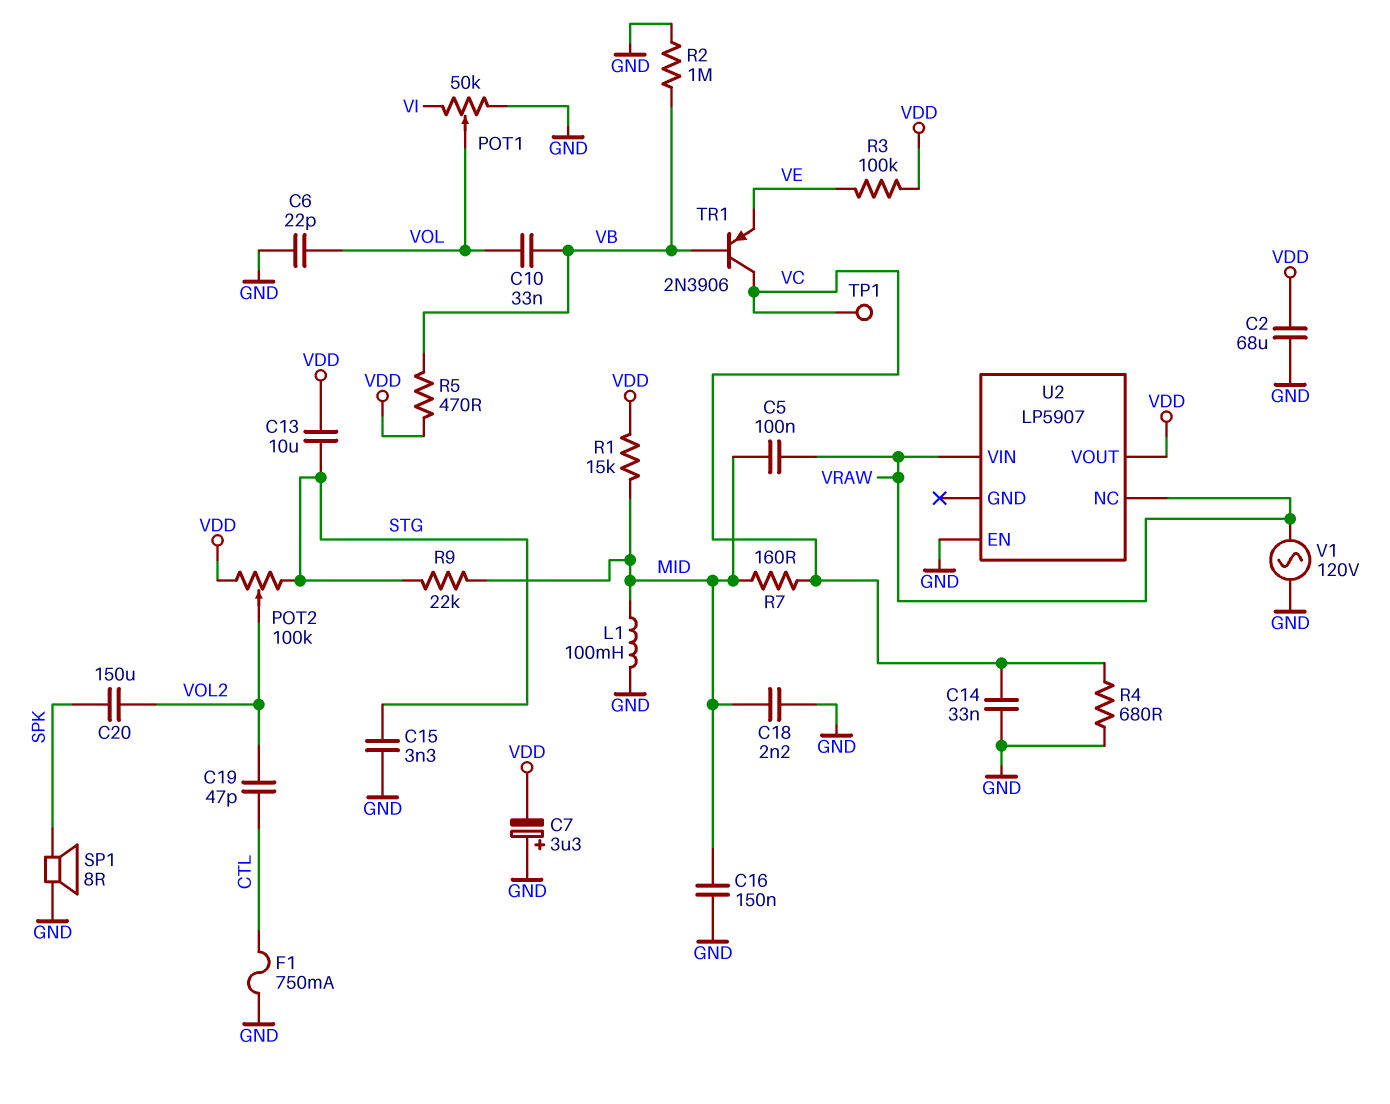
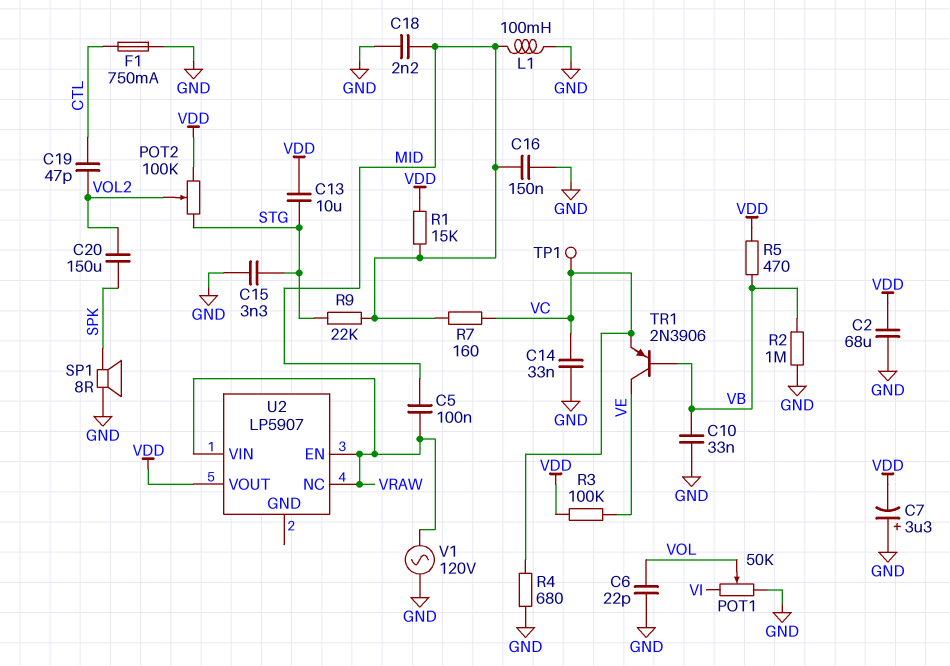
C10: 33nF (VB, VOL) -> 33nF (GND, VB)
TR1: PNP 2N3906 (B VB, C VC, E VE) -> PNP 2N3906 (B VB, C VE, E VC)
U2 pin EN: GND -> VRAW

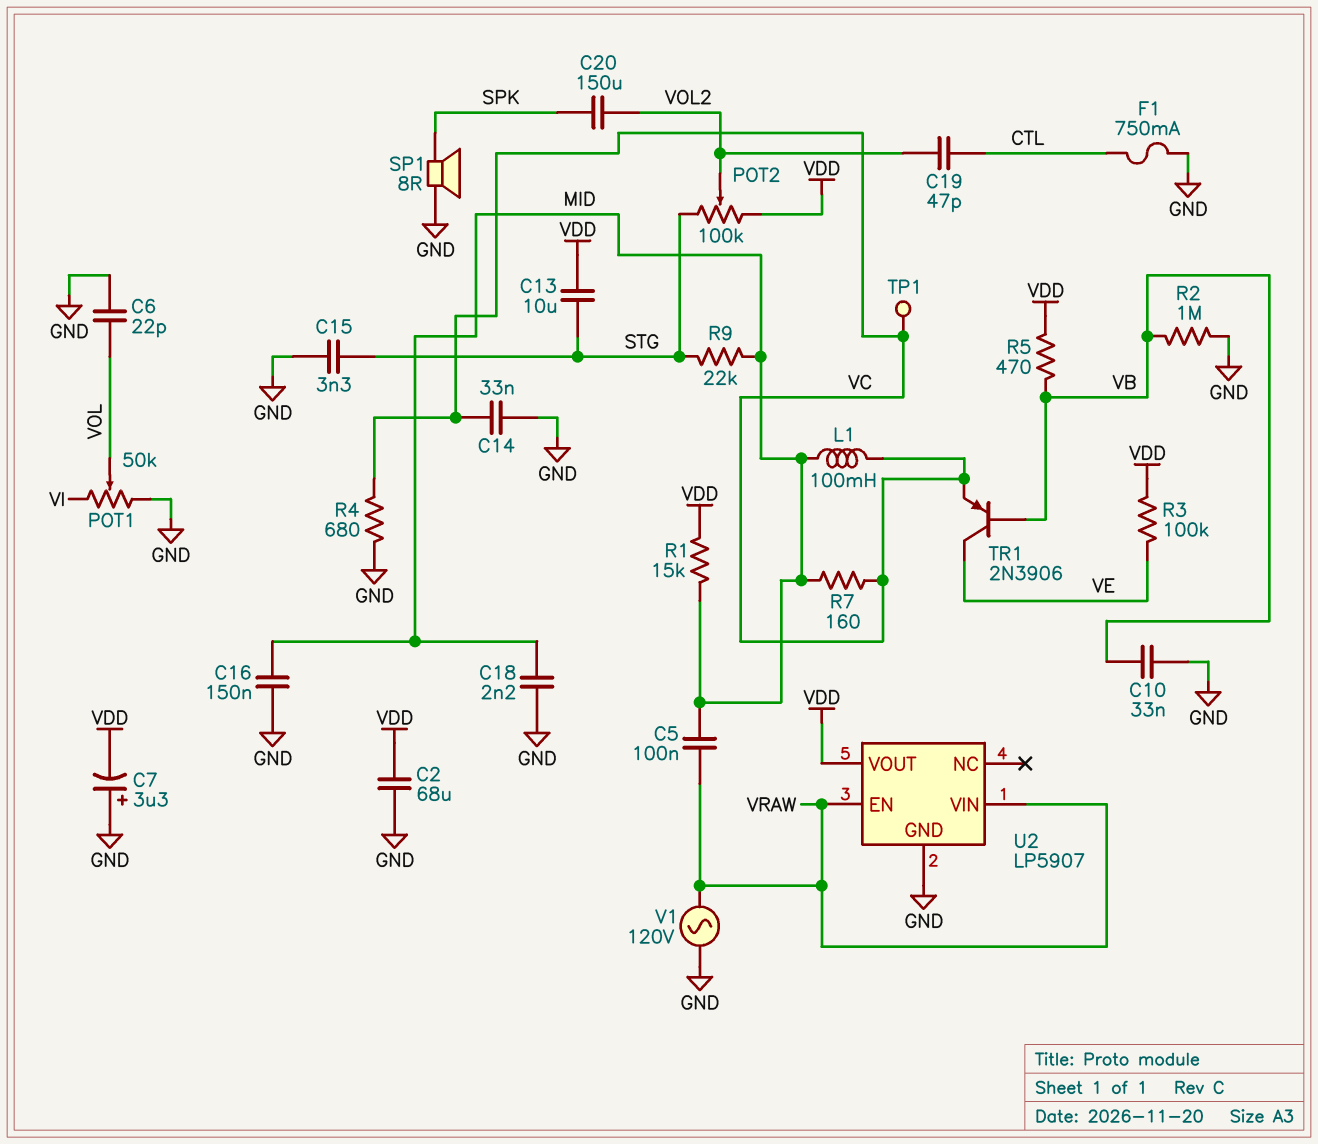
L1: 100mH (GND, MID) -> 100mH (MID, VC)
U2 pin GND: none -> GND
U2 pin NC: VRAW -> none

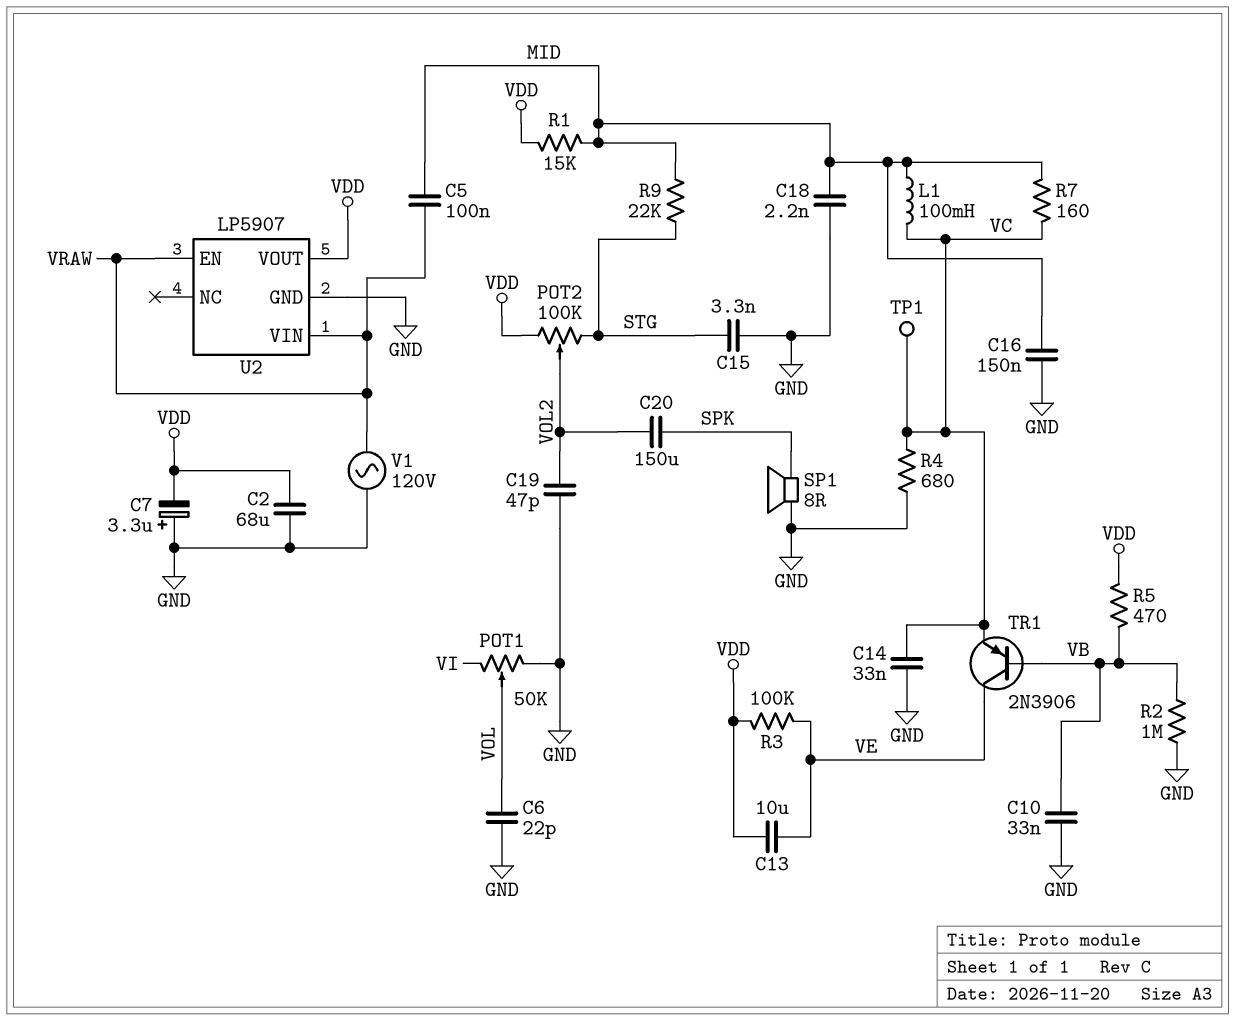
C13: 10uF (STG, VDD) -> 10uF (VDD, VE)
C19: 47pF (CTL, VOL2) -> 47pF (GND, VOL2)
F1: 750mA (CTL, GND) -> none

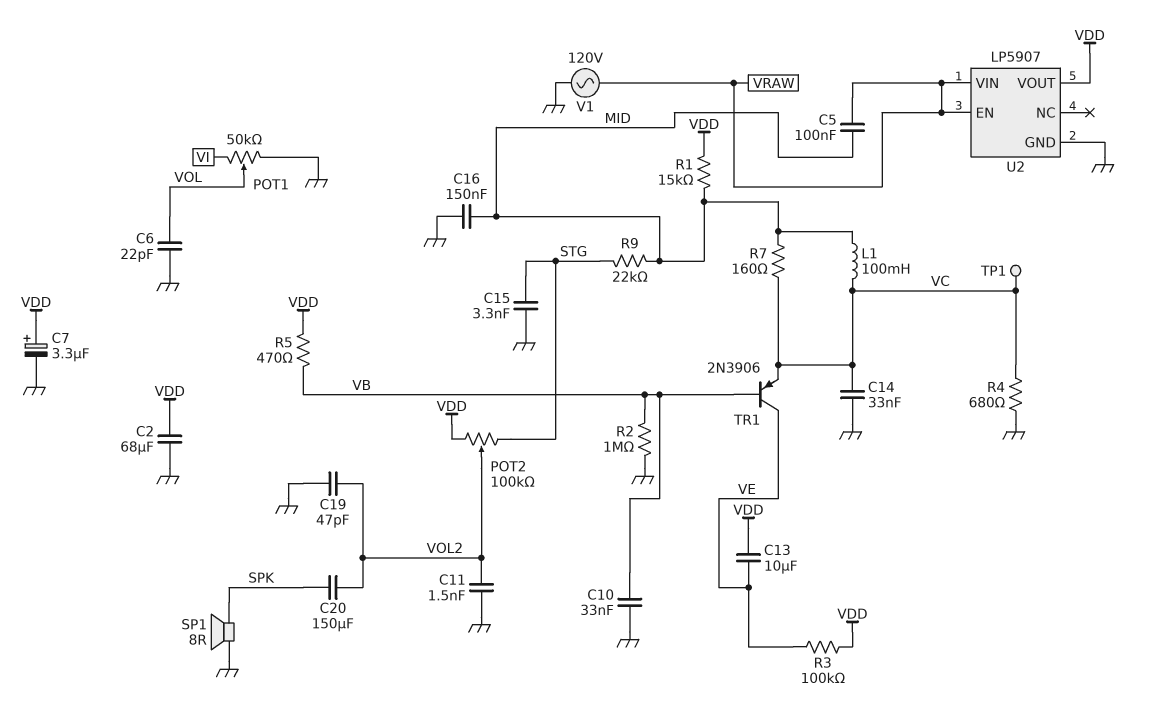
C7: 3.3uF (plus GND, minus VDD) -> 3.3uF (plus VDD, minus GND)
C11: none -> 1.5nF (GND, VOL2)
C18: 2.2nF (GND, MID) -> none

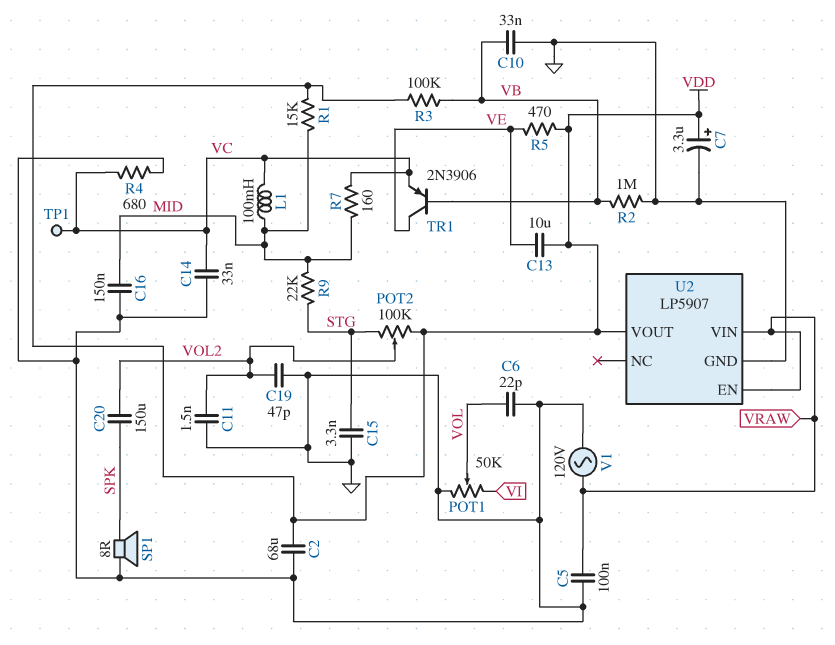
C5: 100nF (MID, VRAW) -> 100nF (GND, VRAW)
R3: 100k (VDD, VE) -> 100k (VB, VDD)
R5: 470 (VB, VDD) -> 470 (VDD, VE)

